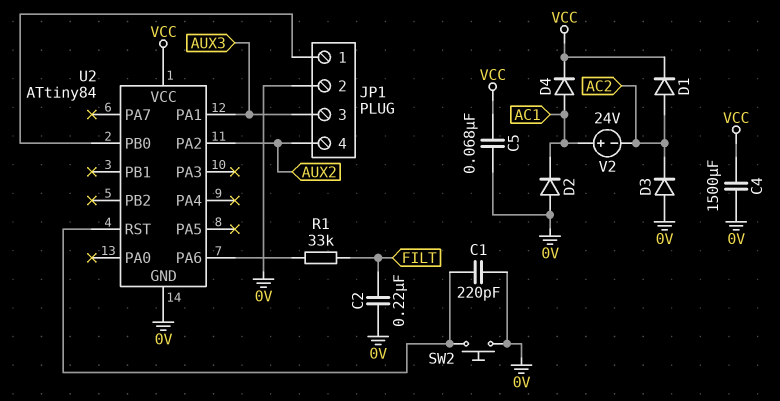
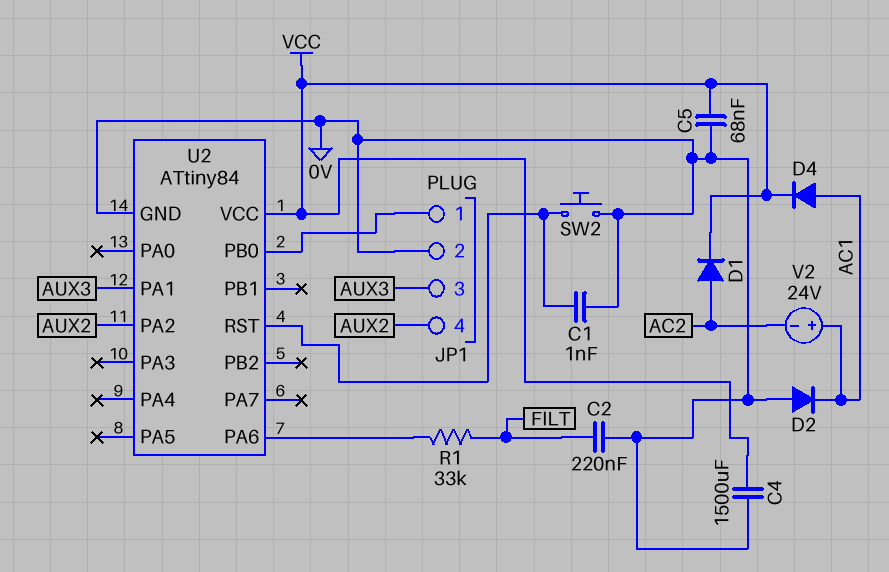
C1: 220pF (0V, U2/RST) -> 1nF (0V, U2/RST)
D3: diode (A 0V, K AC2) -> none

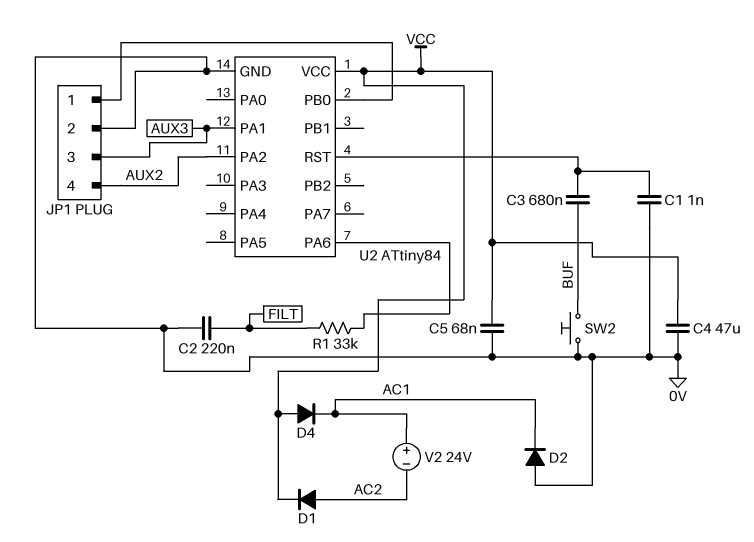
C3: none -> 680nF (BUF, U2/RST)
C4: 1500uF (0V, VCC) -> 47uF (0V, VCC)
D4: diode (A AC1, K VCC) -> diode (A VCC, K AC1)
SW2: button (0V, U2/RST) -> button (0V, BUF)

